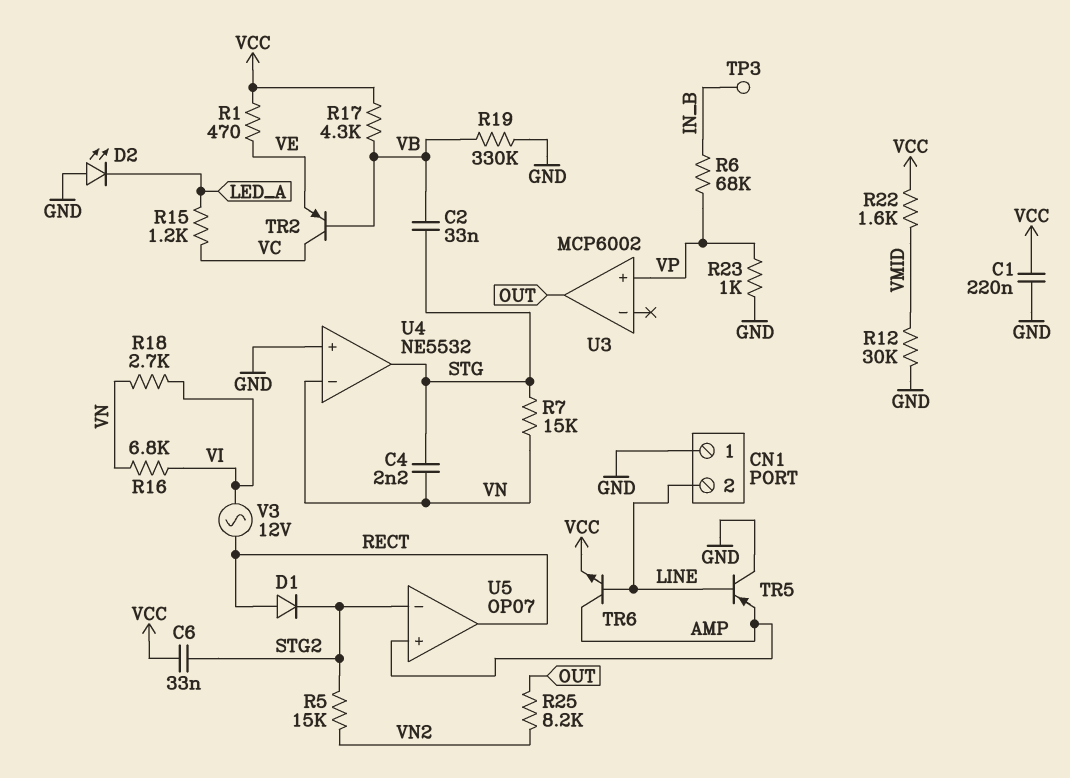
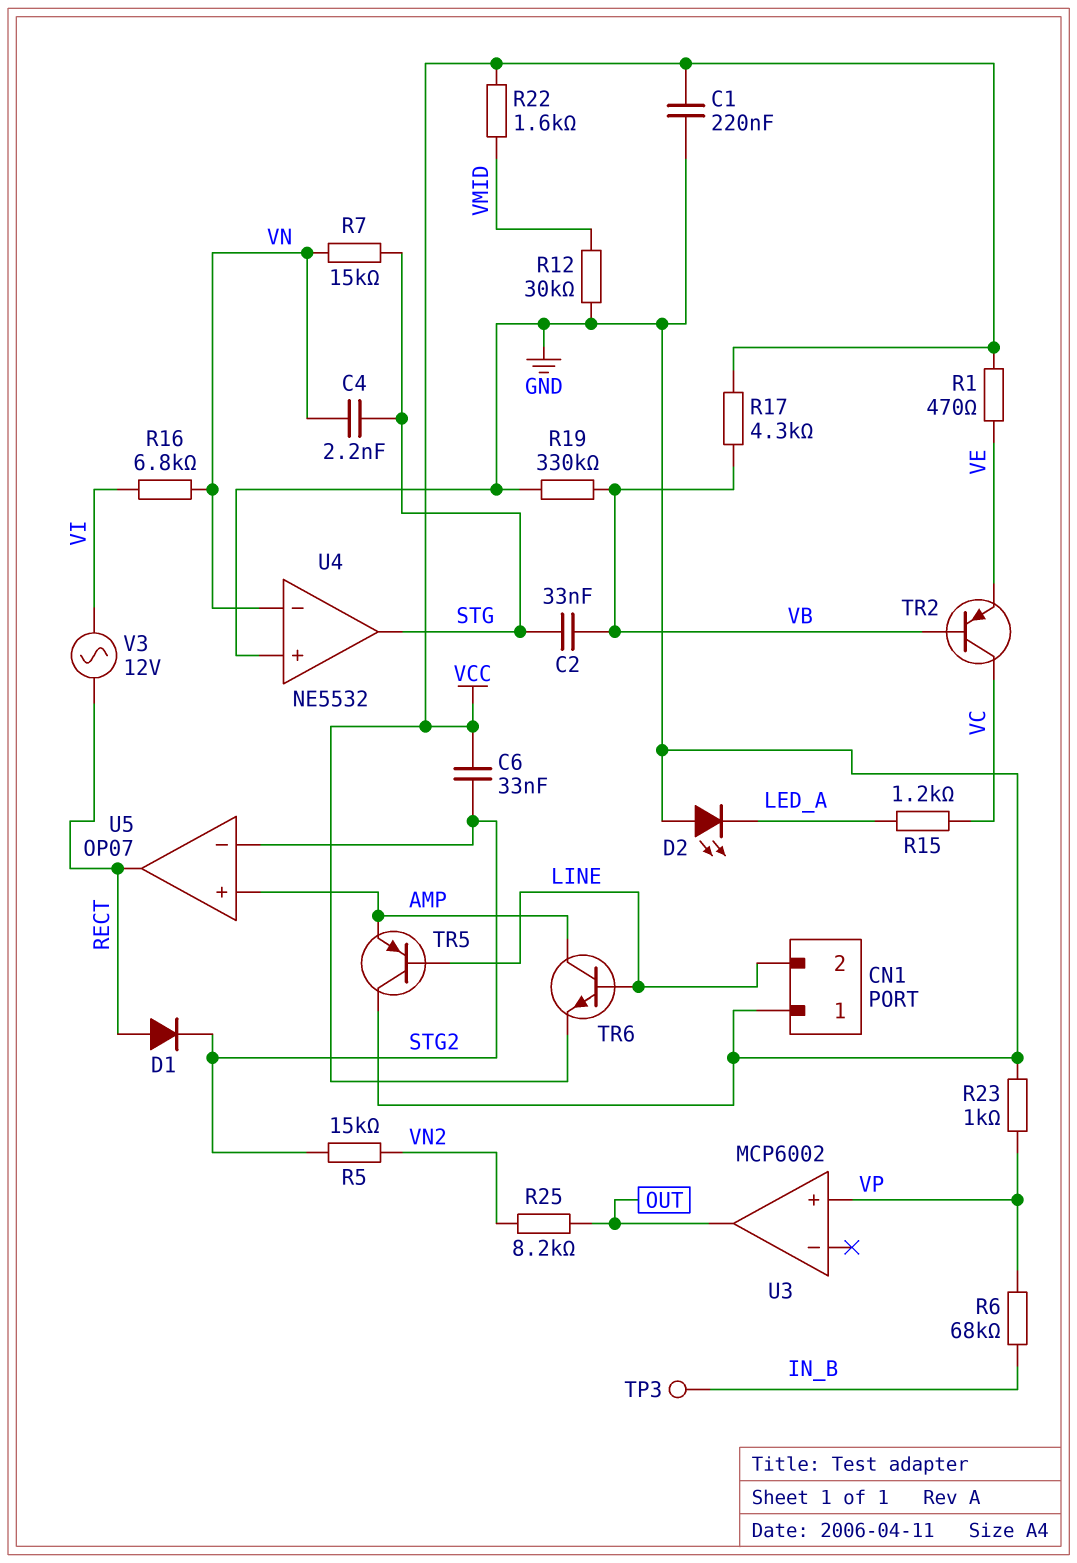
R18: 2.7k (VI, VN) -> none

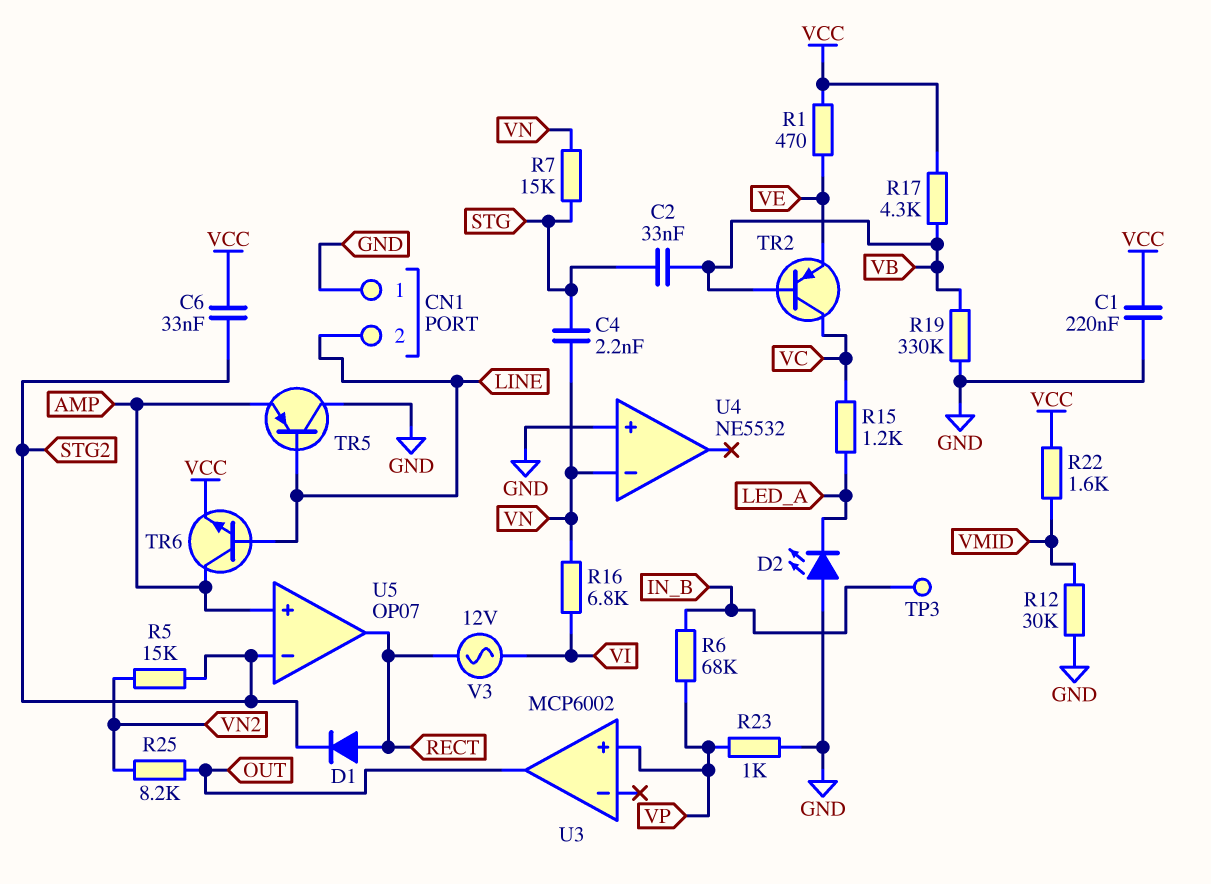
U4 pin out: STG -> none

